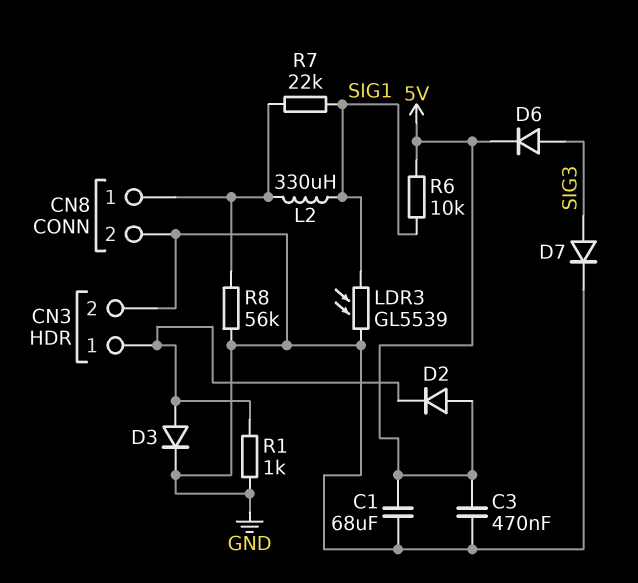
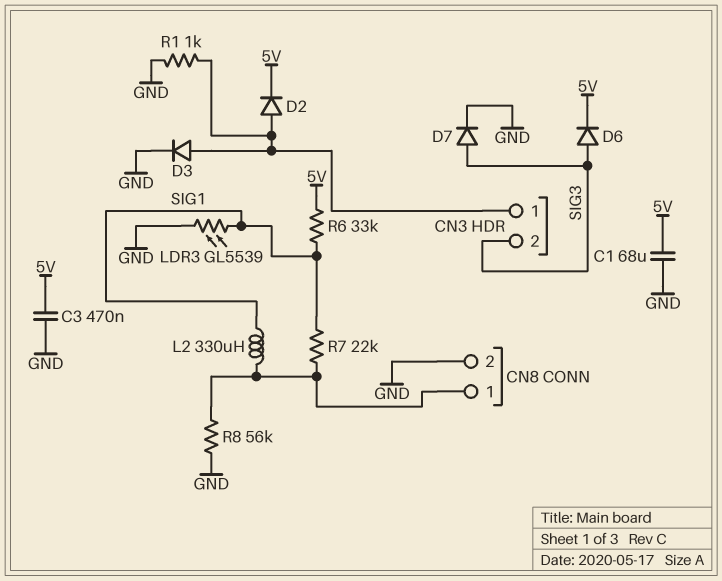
CN3 pin 2: GND -> SIG3
D2: diode (A 5V, K CN3/1) -> diode (A CN3/1, K 5V)
R6: 10k (5V, SIG1) -> 33k (5V, SIG1)

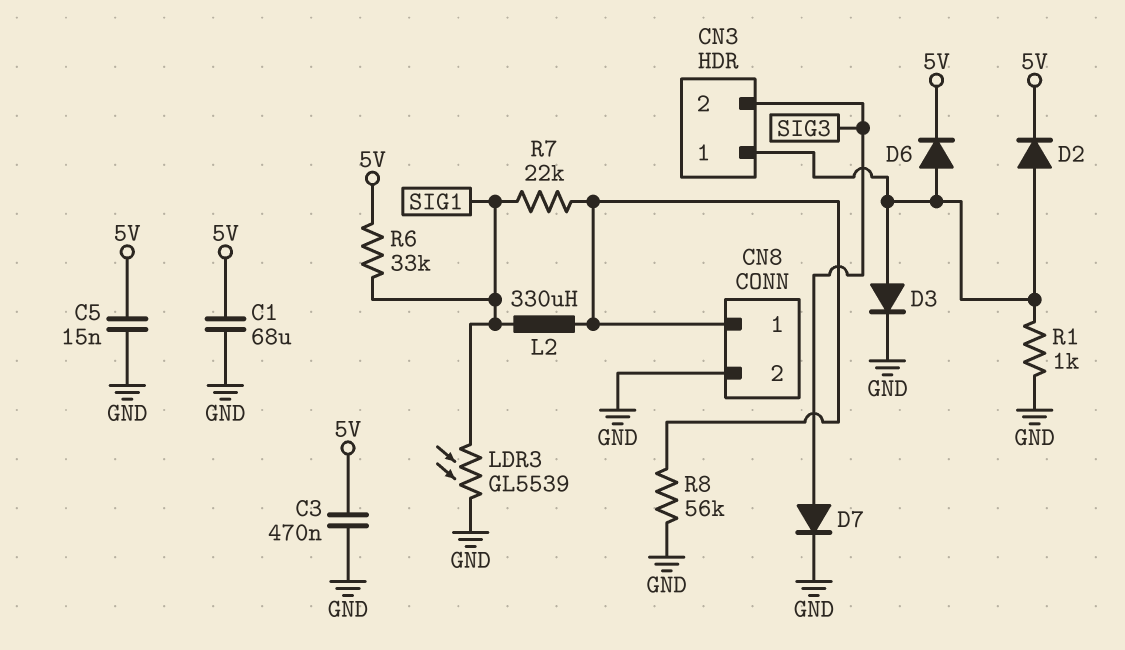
C5: none -> 15nF (5V, GND)
D6: diode (A SIG3, K 5V) -> diode (A CN3/1, K 5V)

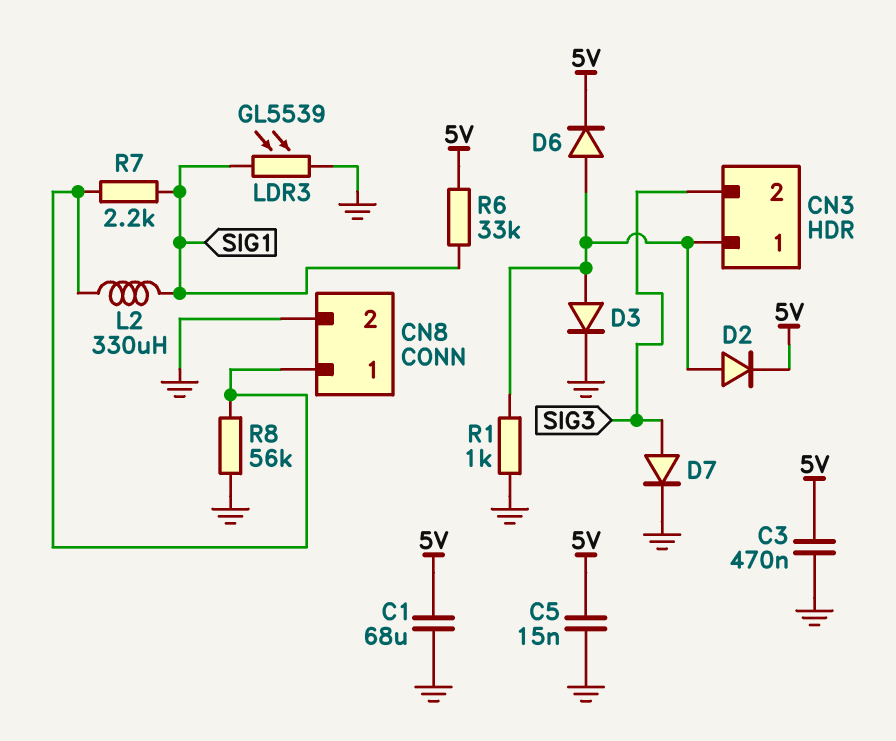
R7: 22k (CN8/1, SIG1) -> 2.2k (CN8/1, SIG1)

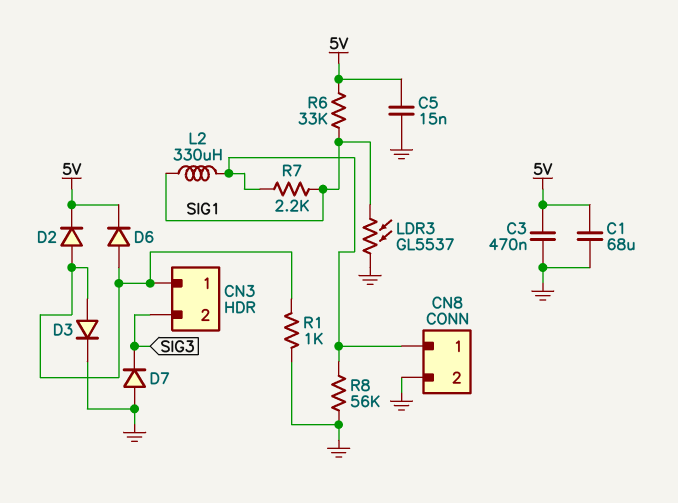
D7: diode (A SIG3, K GND) -> diode (A GND, K SIG3)
LDR3: GL5539 (GND, SIG1) -> GL5537 (GND, SIG1)

